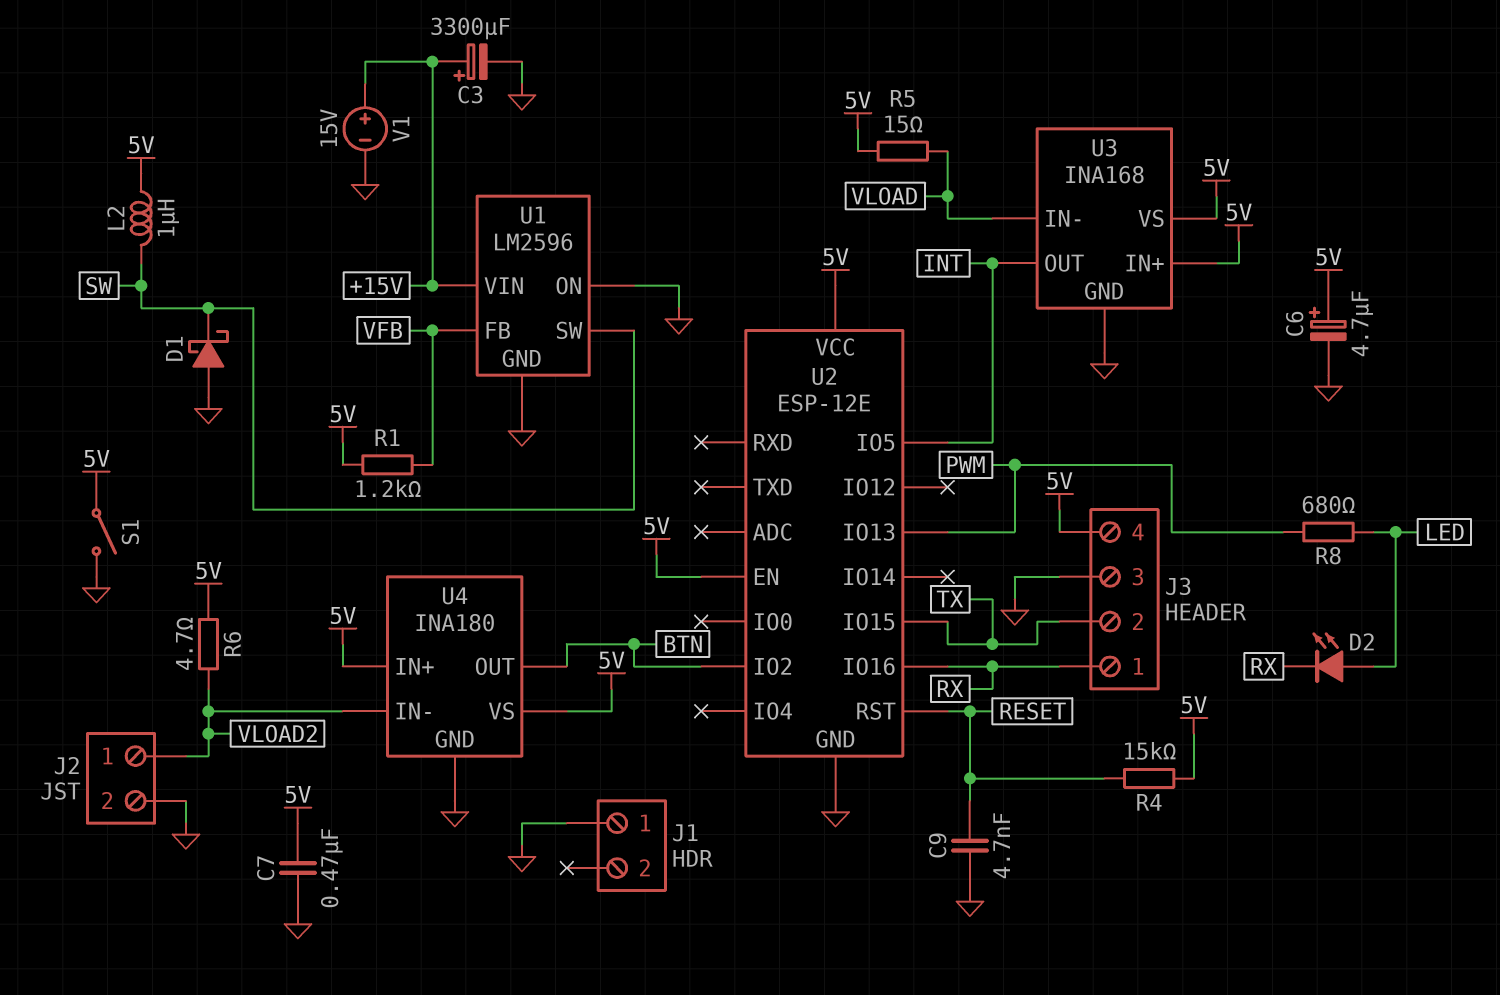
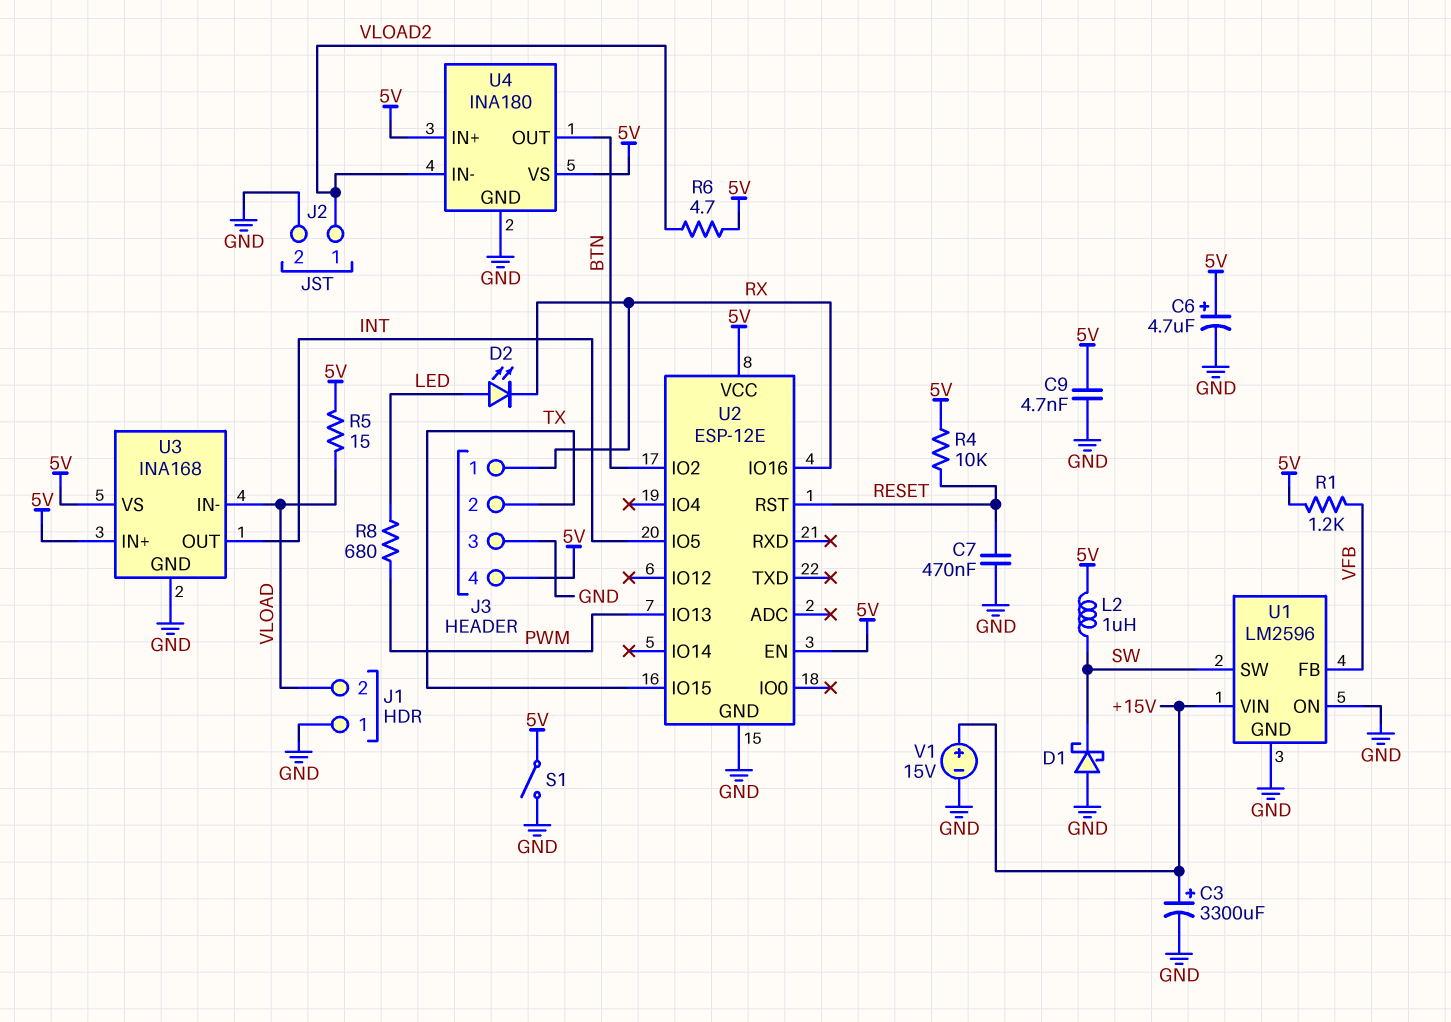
C7: 470nF (5V, GND) -> 470nF (GND, RESET)
C9: 4.7nF (GND, RESET) -> 4.7nF (5V, GND)
J1 pin 2: none -> VLOAD
R4: 15k (5V, RESET) -> 10k (5V, RESET)

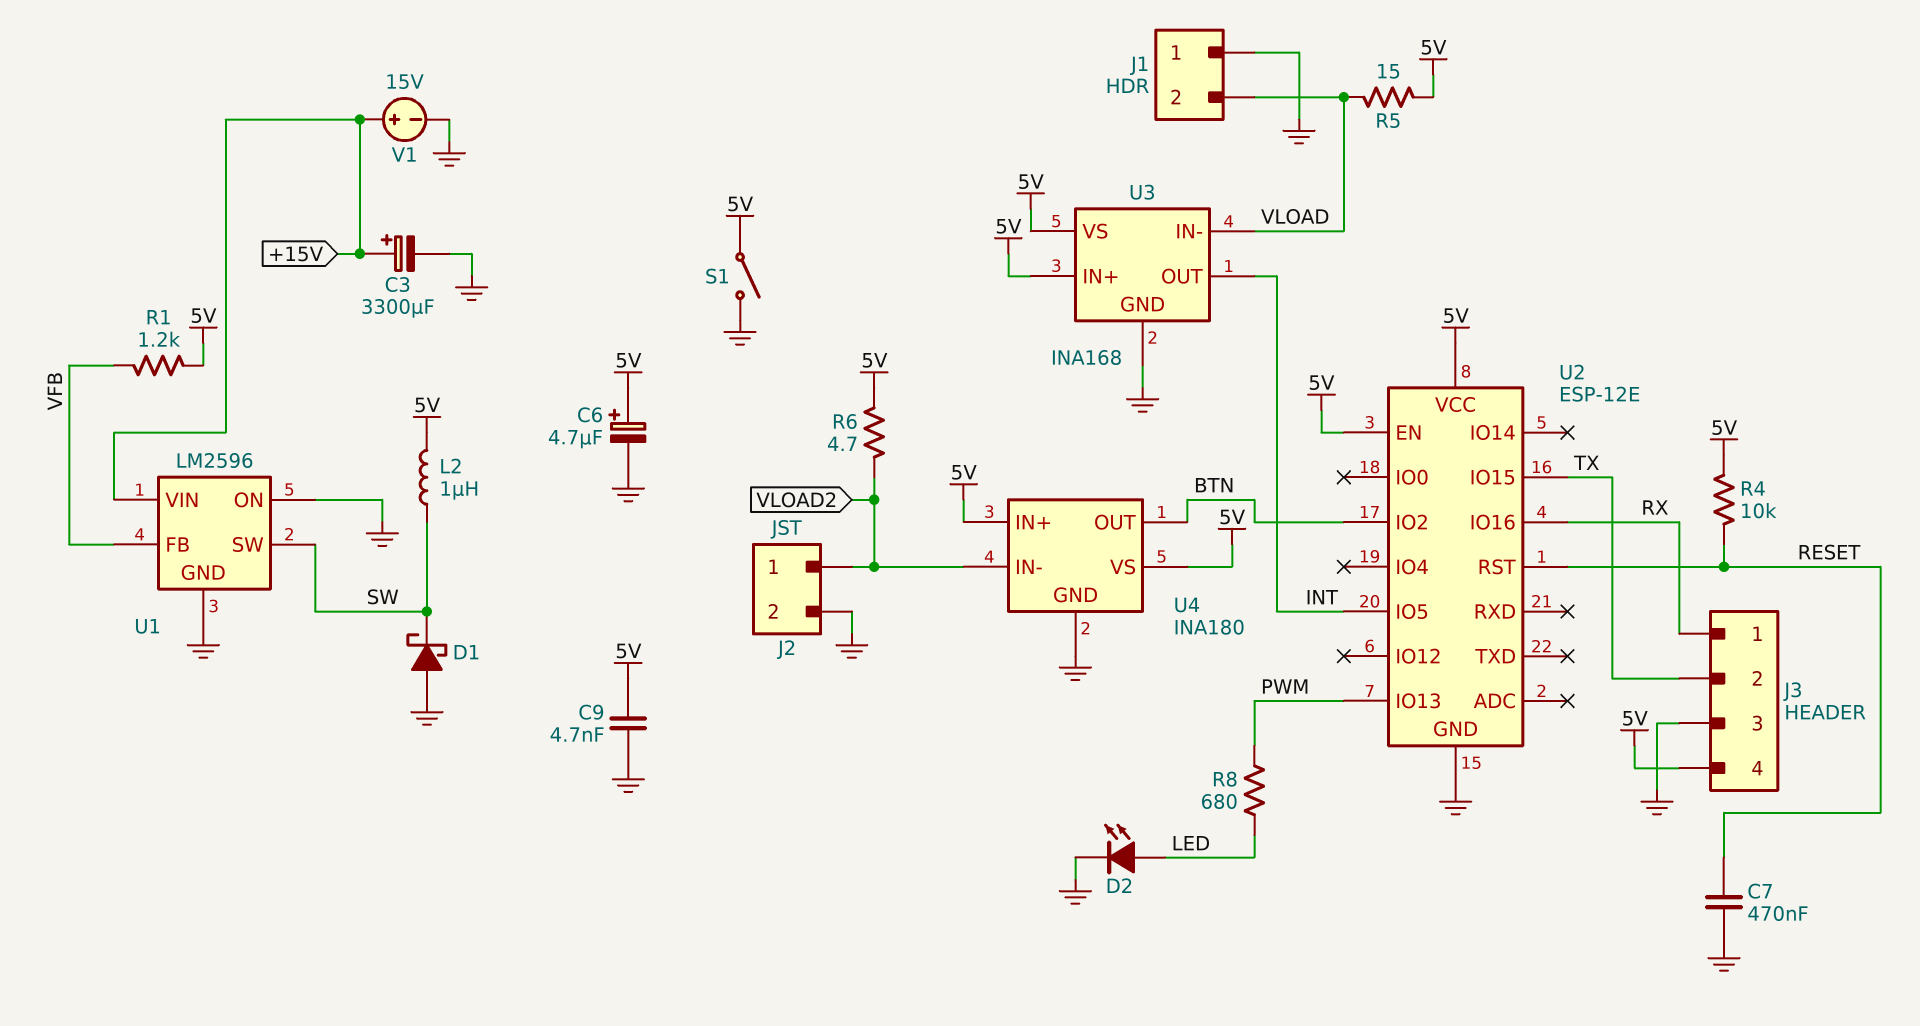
D2: LED (A LED, K RX) -> LED (A LED, K GND)

